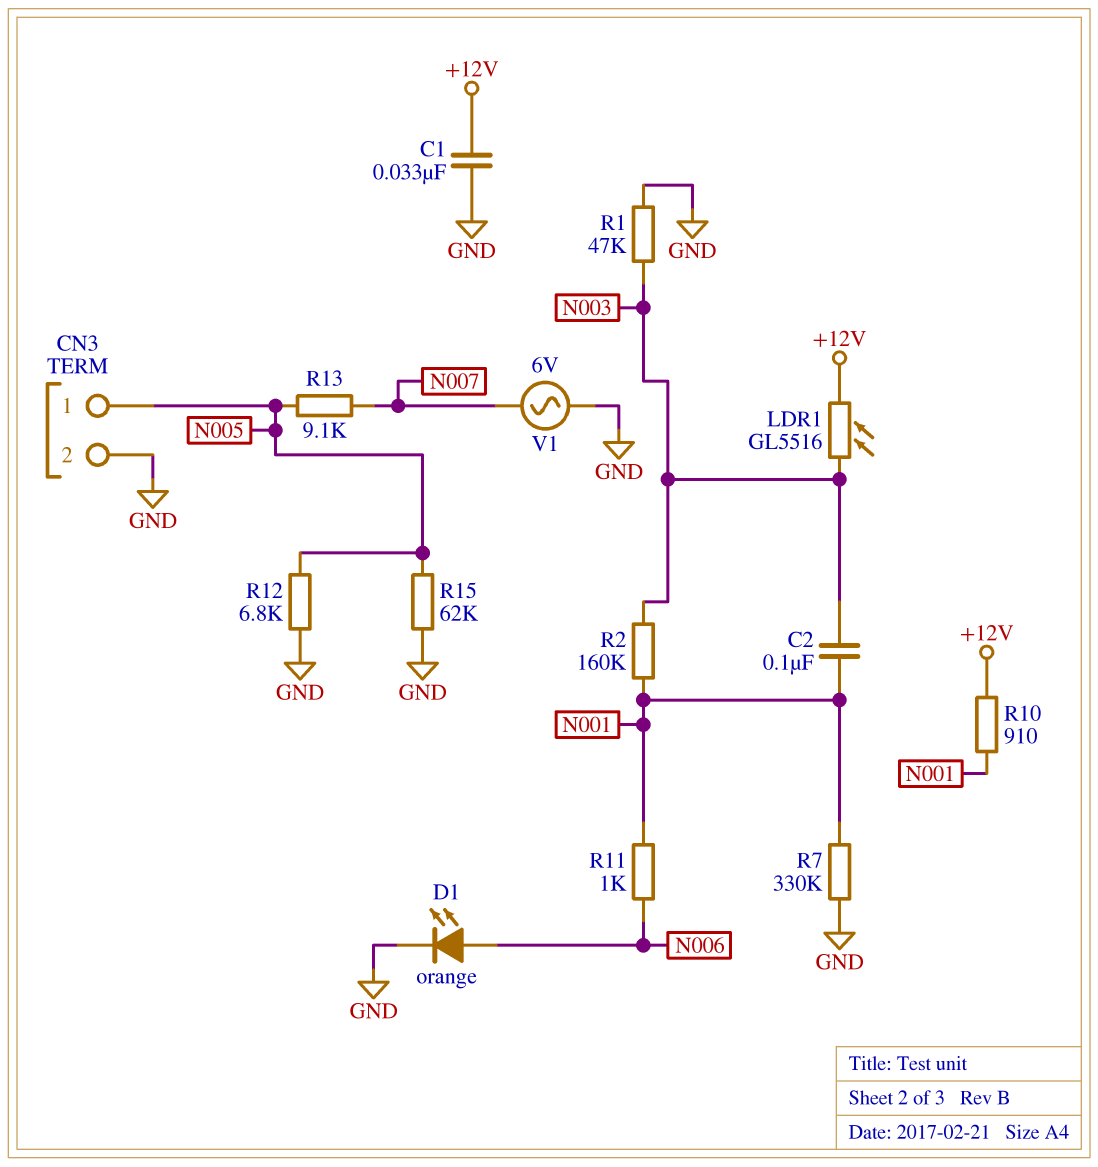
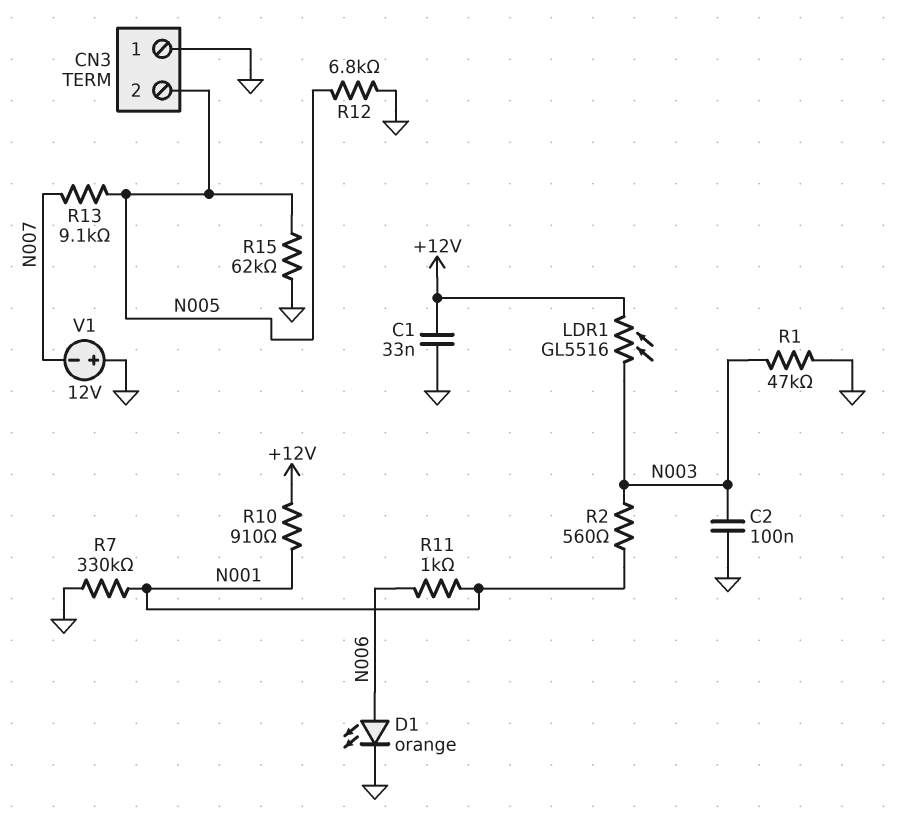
C2: 100nF (N001, N003) -> 100nF (GND, N003)
CN3 pin 1: N005 -> GND
CN3 pin 2: GND -> N005
R2: 160k (N001, N003) -> 560 (N001, N003)
V1: AC 6V (GND, N007) -> 12V (plus GND, minus N007)

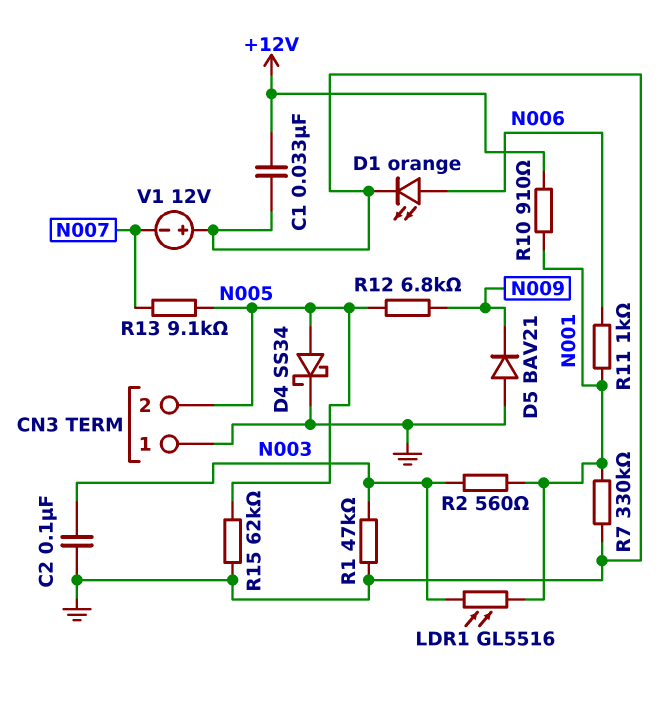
D4: none -> schottky SS34 (A N005, K GND)
D5: none -> diode BAV21 (A GND, K N009)
LDR1: GL5516 (+12V, N003) -> GL5516 (N001, N003)
R12: 6.8k (GND, N005) -> 6.8k (N005, N009)

